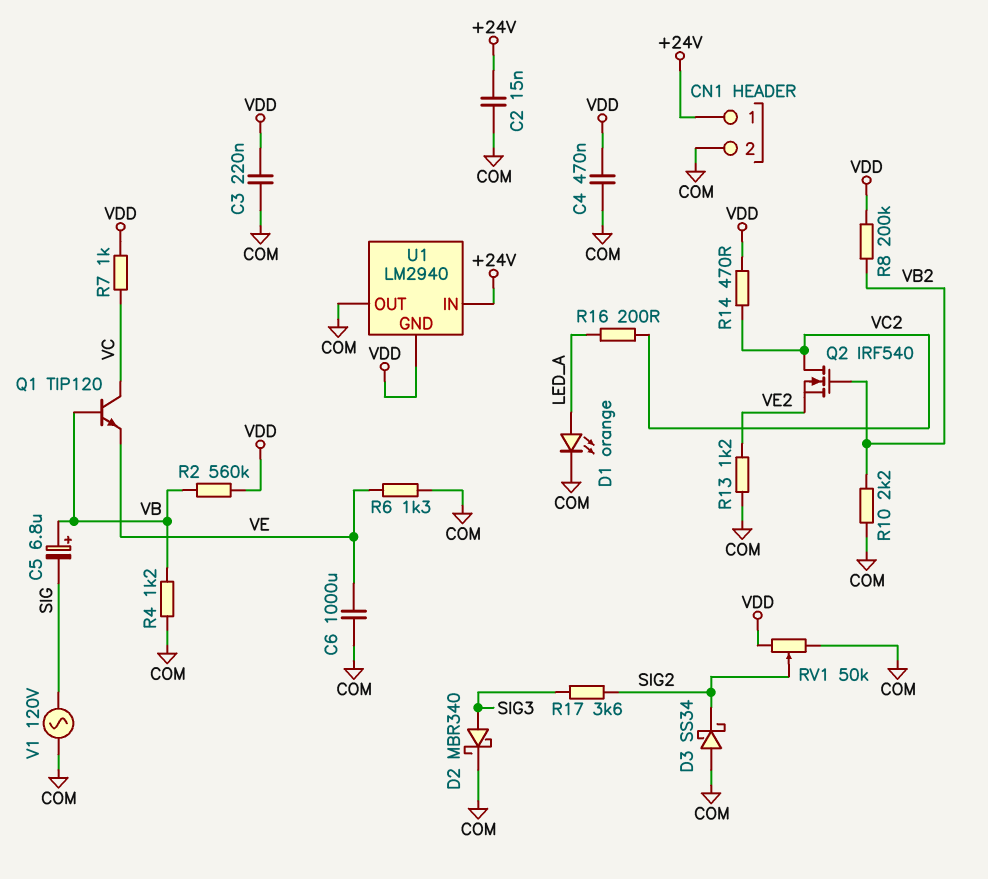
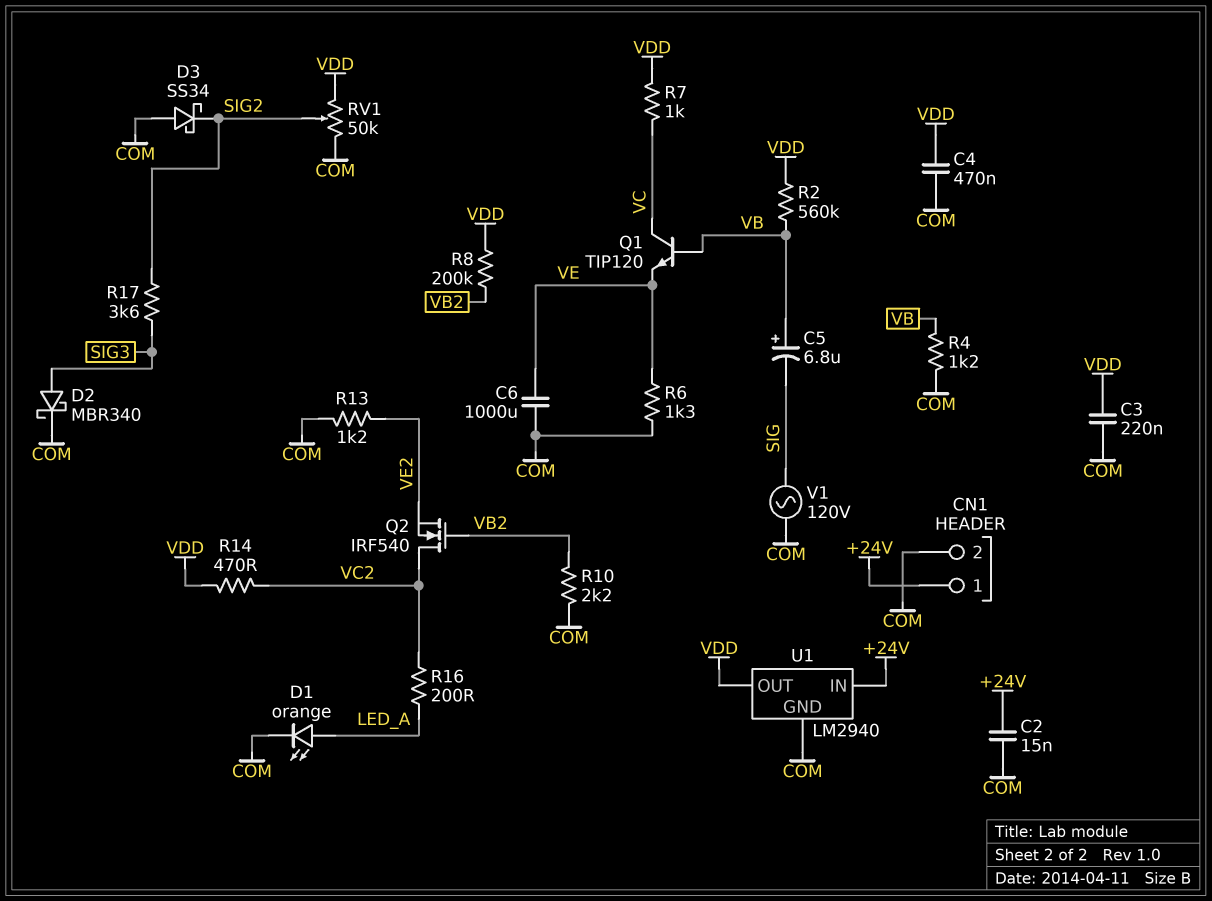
U1 pin GND: VDD -> COM
U1 pin OUT: COM -> VDD

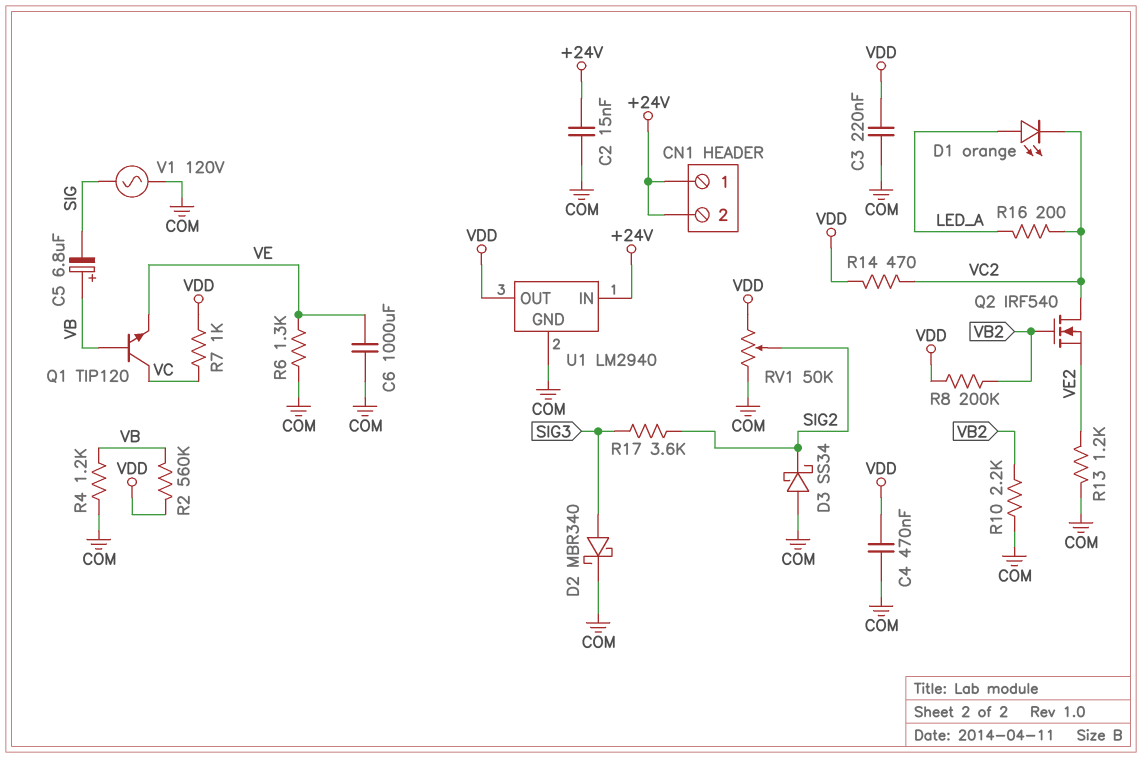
CN1 pin 2: COM -> +24V
D1: LED orange (A LED_A, K COM) -> LED orange (A LED_A, K VC2)

